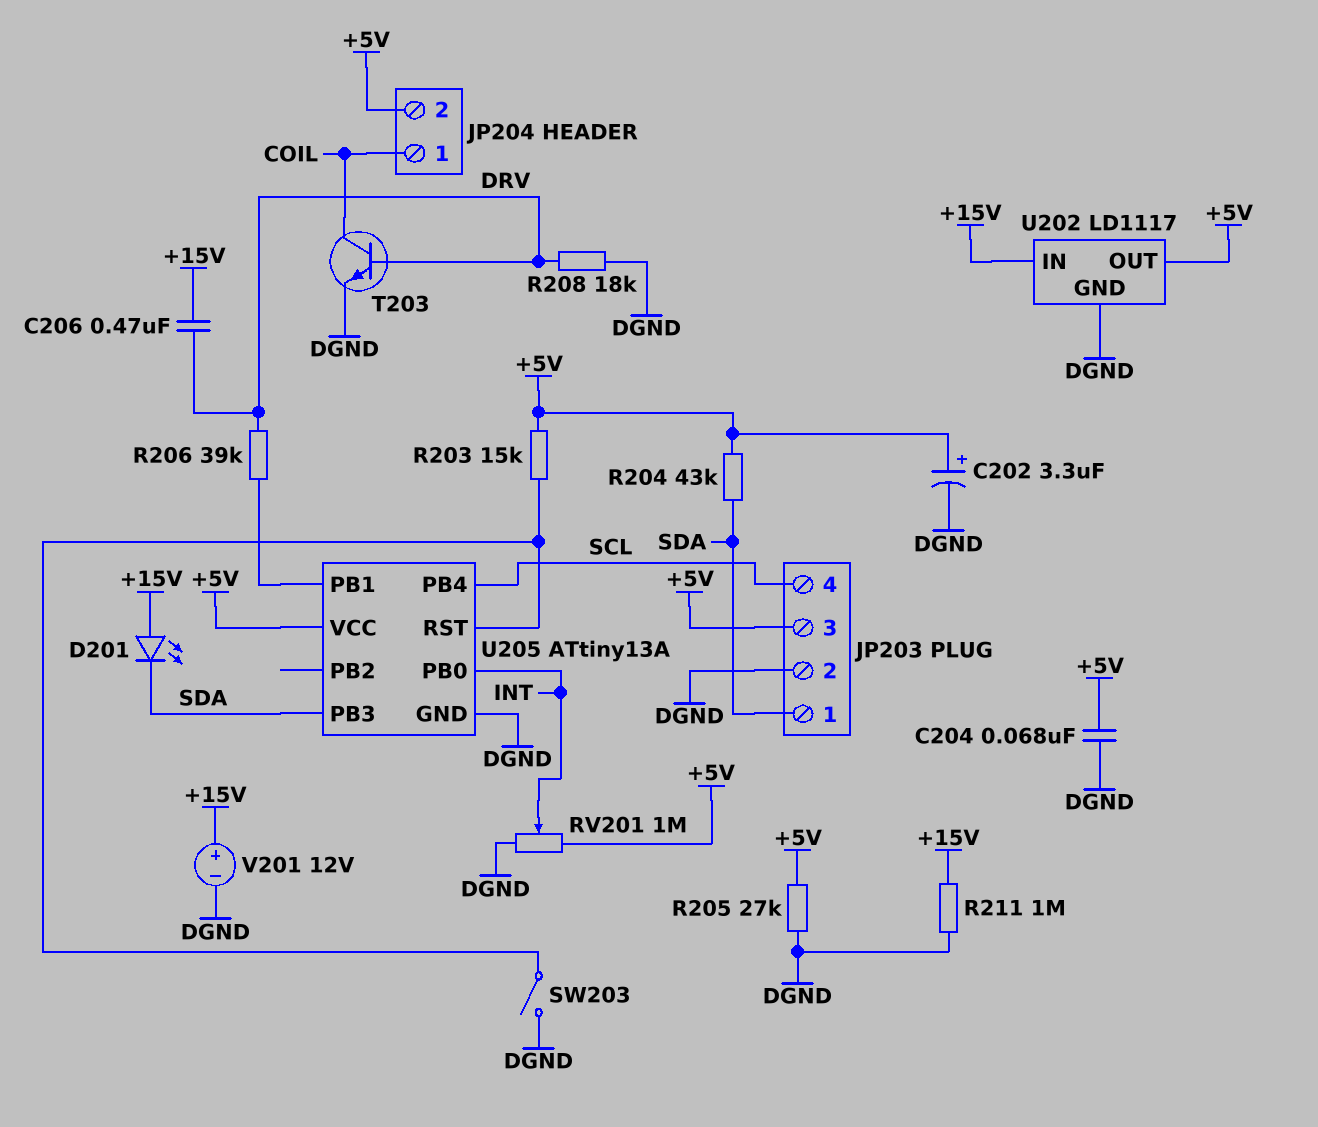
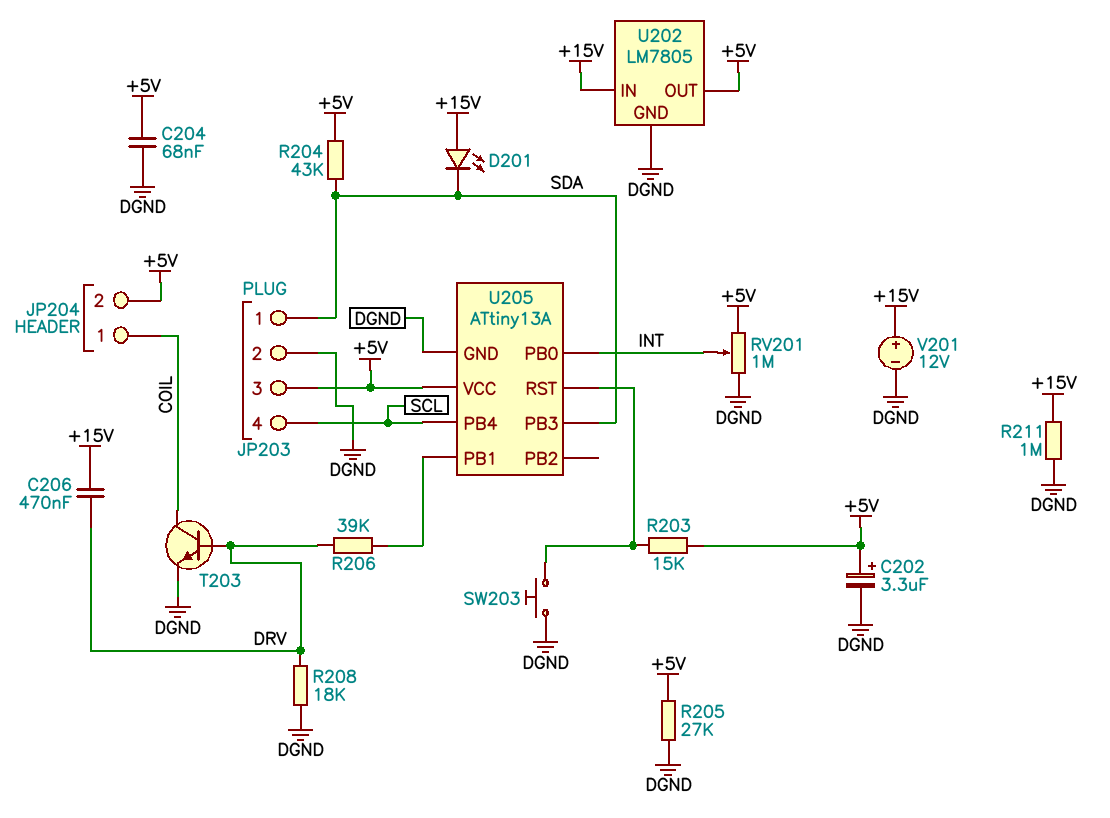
SW203: switch (DGND, U205/RST) -> button (DGND, U205/RST)
U202: LD1117 -> LM7805

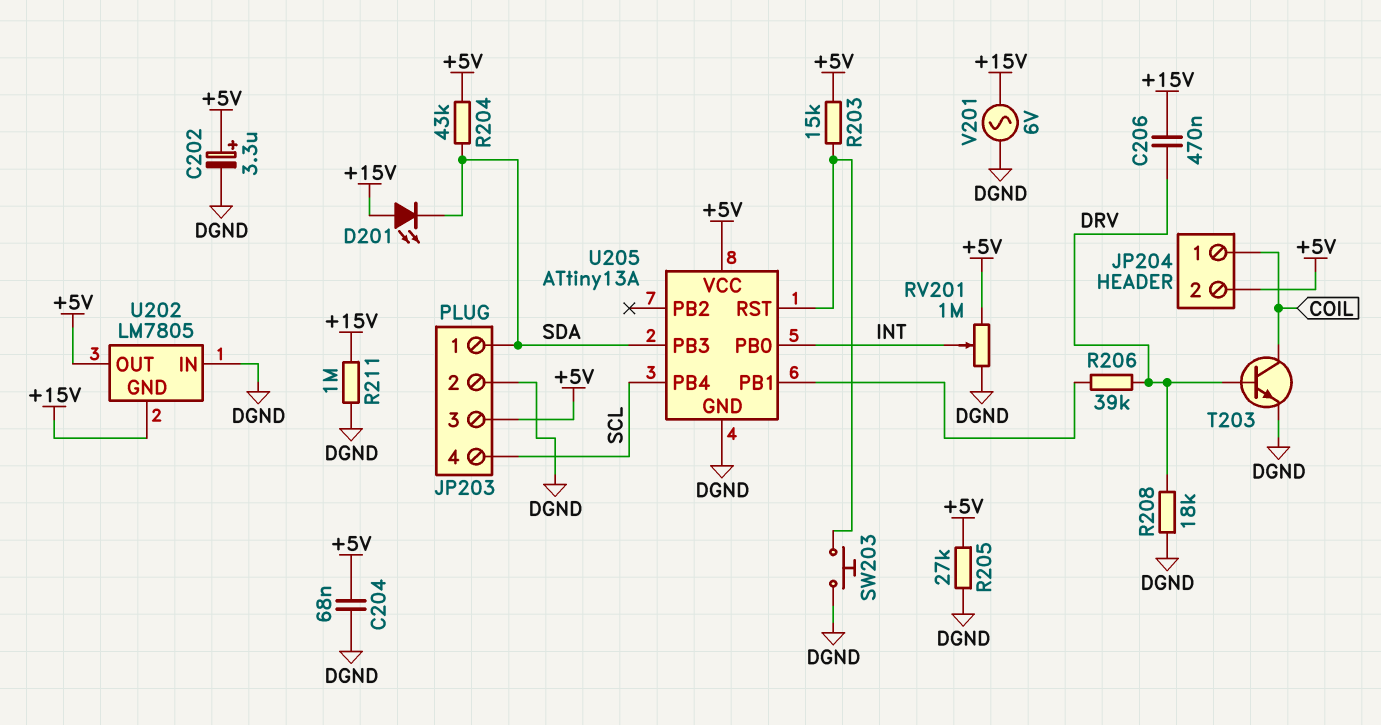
U202 pin GND: DGND -> +15V
U202 pin IN: +15V -> DGND
V201: 12V (plus +15V, minus DGND) -> AC 6V (+15V, DGND)

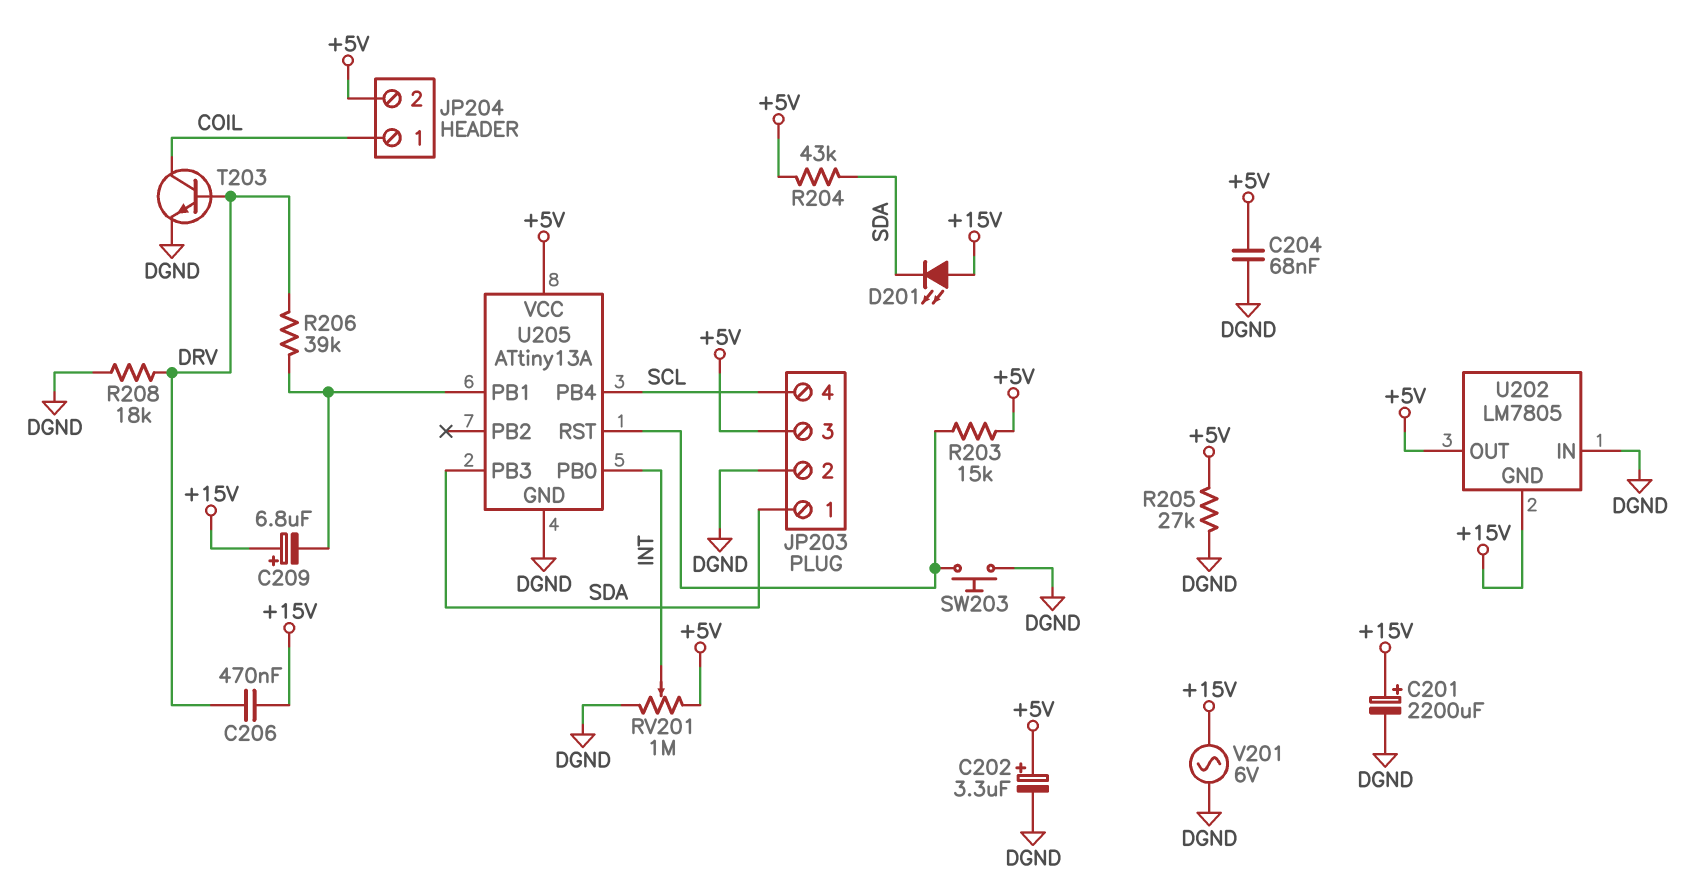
C201: none -> 2200uF (plus +15V, minus DGND)
C209: none -> 6.8uF (plus +15V, minus U205/PB1)
R211: 1M (+15V, DGND) -> none

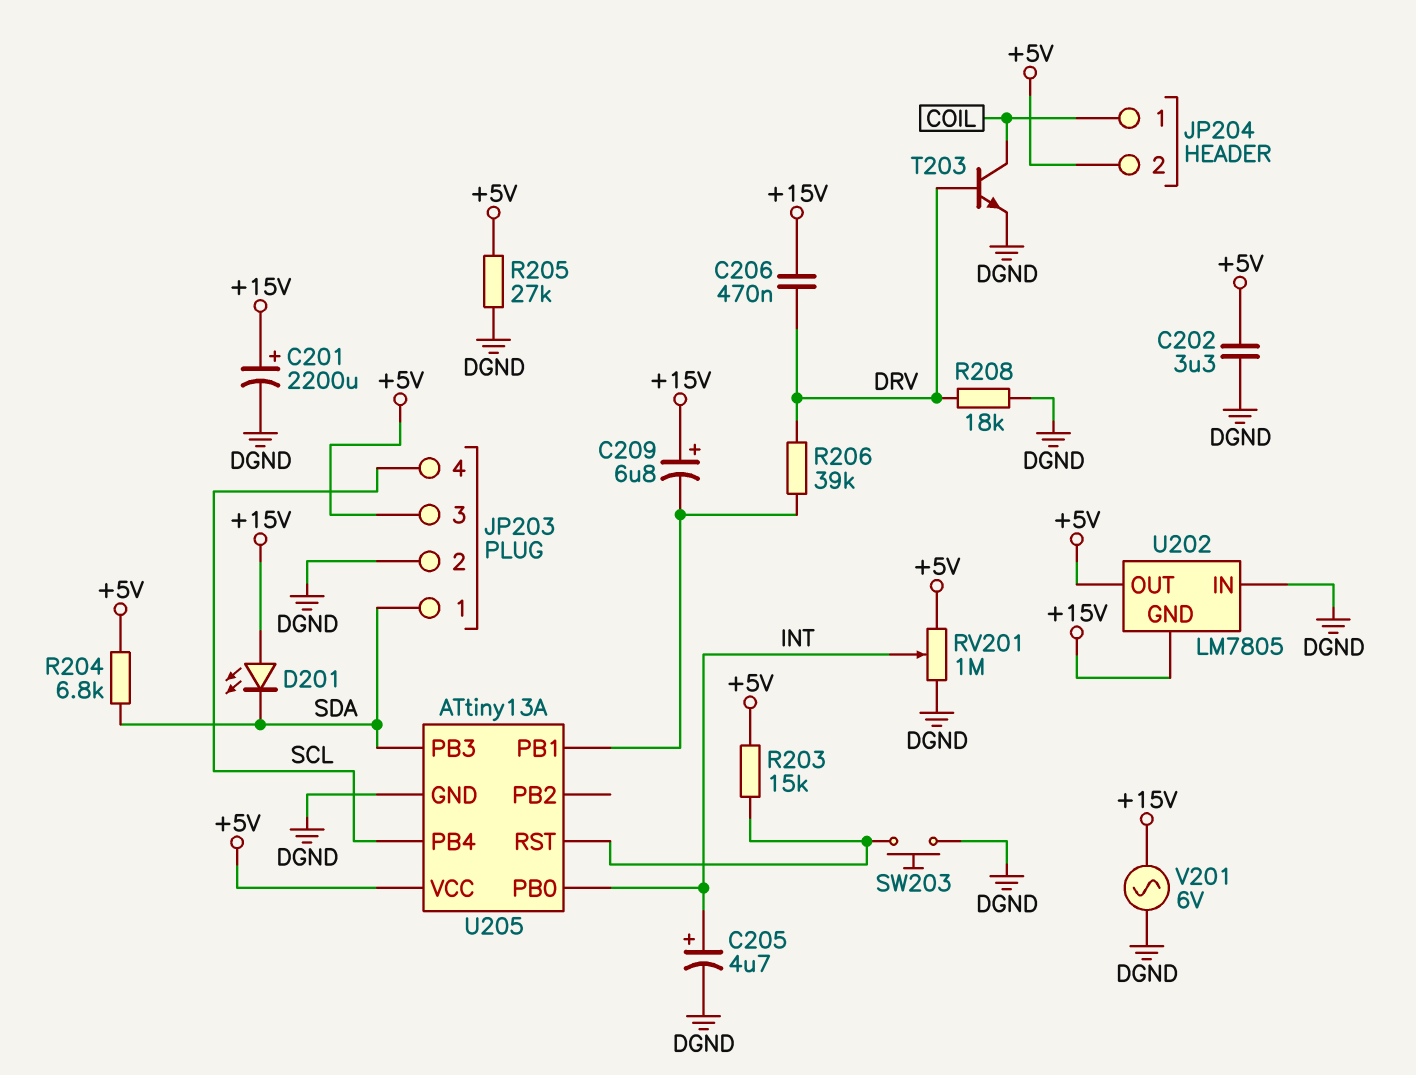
C202: 3.3uF (plus +5V, minus DGND) -> 3.3uF (+5V, DGND)
C204: 68nF (+5V, DGND) -> none
C205: none -> 4.7uF (plus INT, minus DGND)
R204: 43k (+5V, SDA) -> 6.8k (+5V, SDA)

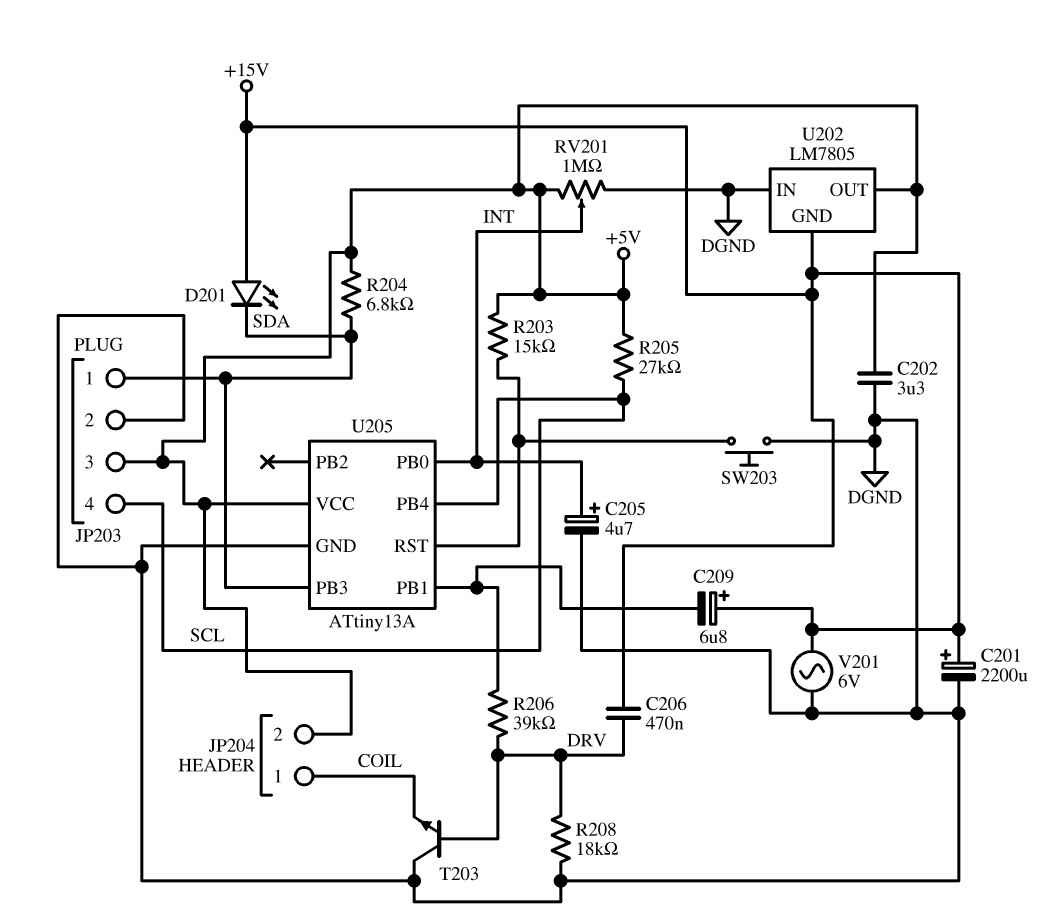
R205: 27k (+5V, DGND) -> 27k (+5V, SCL)
T203: NPN (B DRV, C COIL, E DGND) -> NPN (B DRV, C DGND, E COIL)

